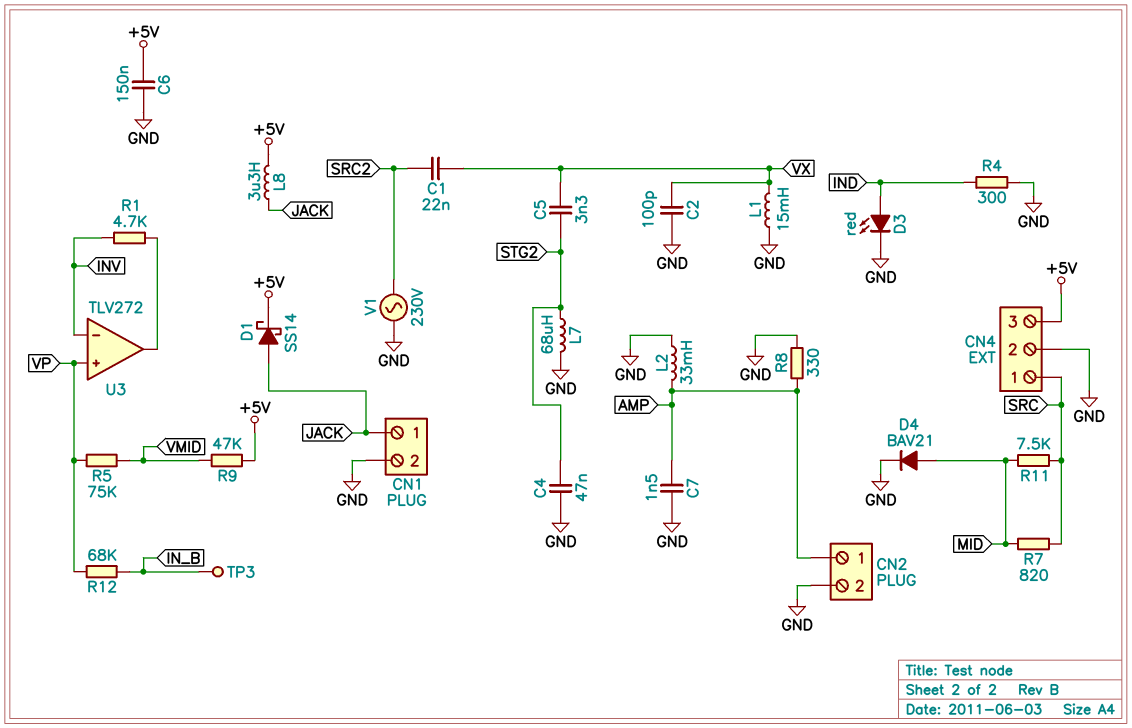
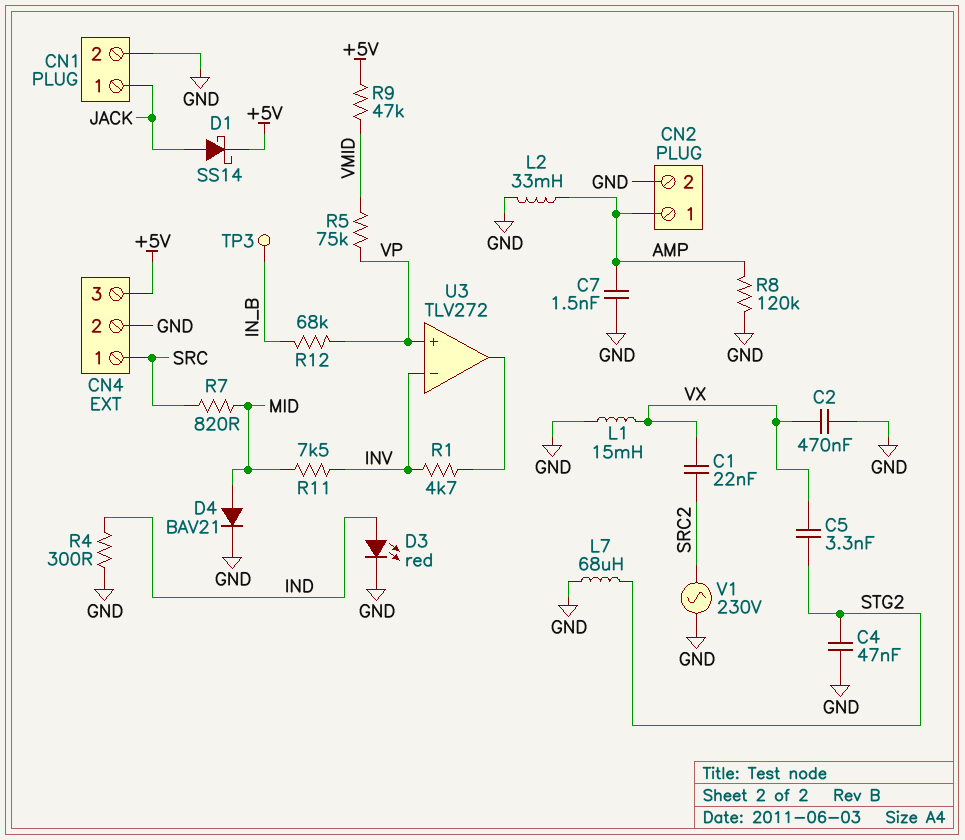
C2: 100pF (GND, VX) -> 470nF (GND, VX)
C6: 150nF (+5V, GND) -> none
L8: 3.3uH (+5V, JACK) -> none
R8: 330 (AMP, GND) -> 120k (AMP, GND)
R11: 7.5k (MID, SRC) -> 7.5k (INV, MID)

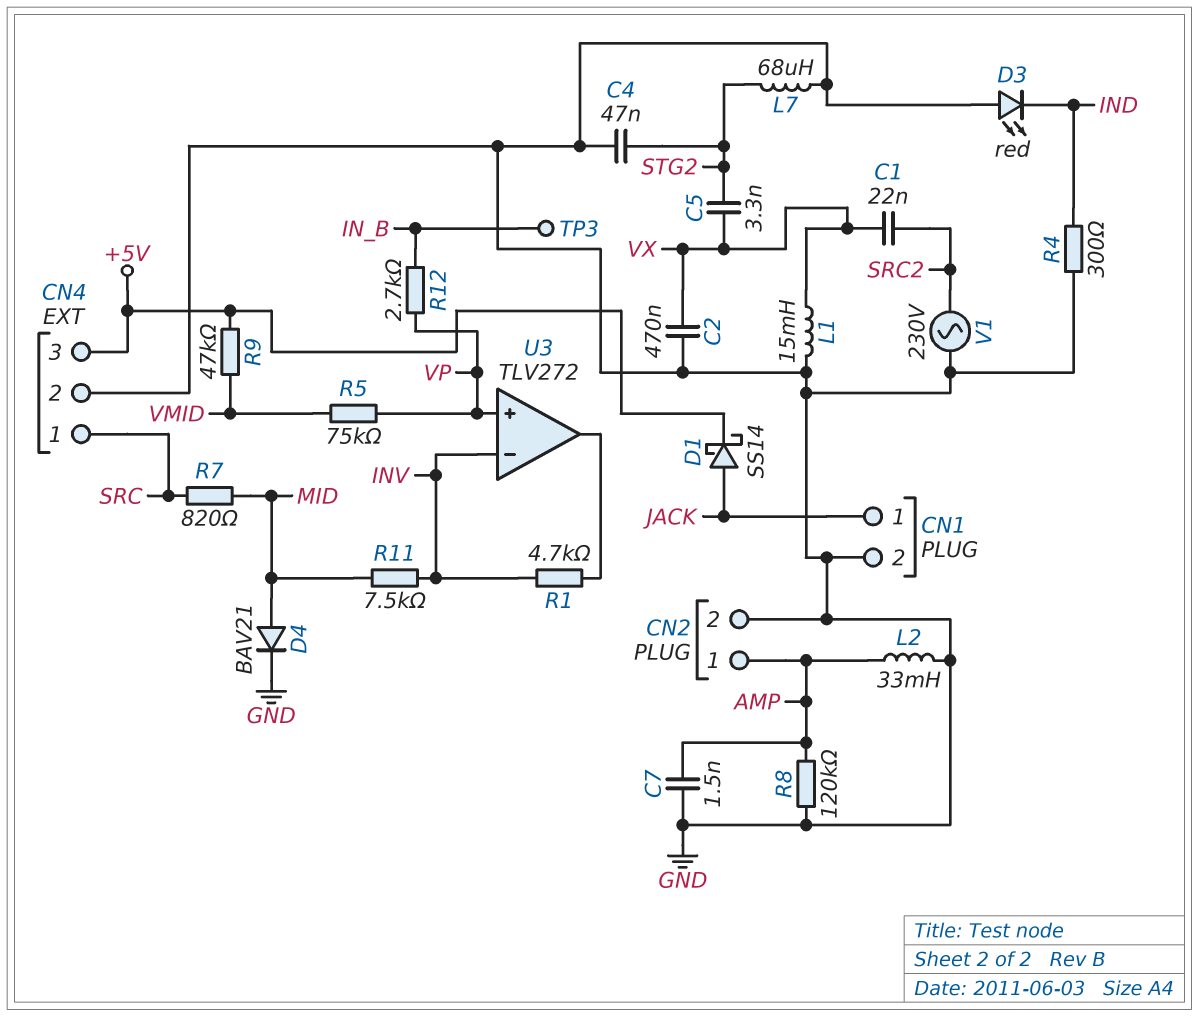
D3: LED red (A IND, K GND) -> LED red (A GND, K IND)
R12: 68k (IN_B, VP) -> 2.7k (IN_B, VP)

